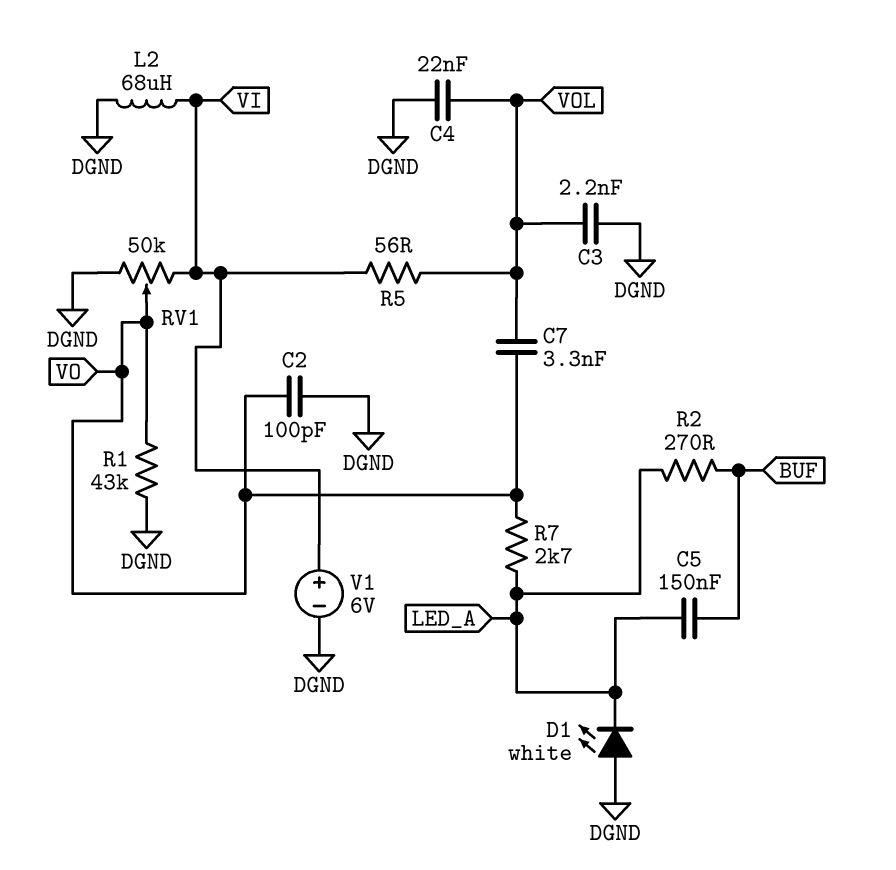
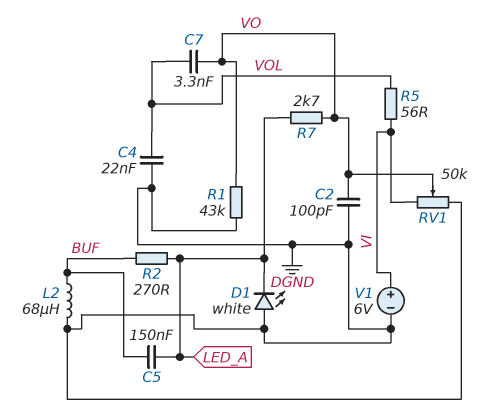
C3: 2.2nF (DGND, VOL) -> none
L2: 68uH (DGND, VI) -> 68uH (BUF, DGND)

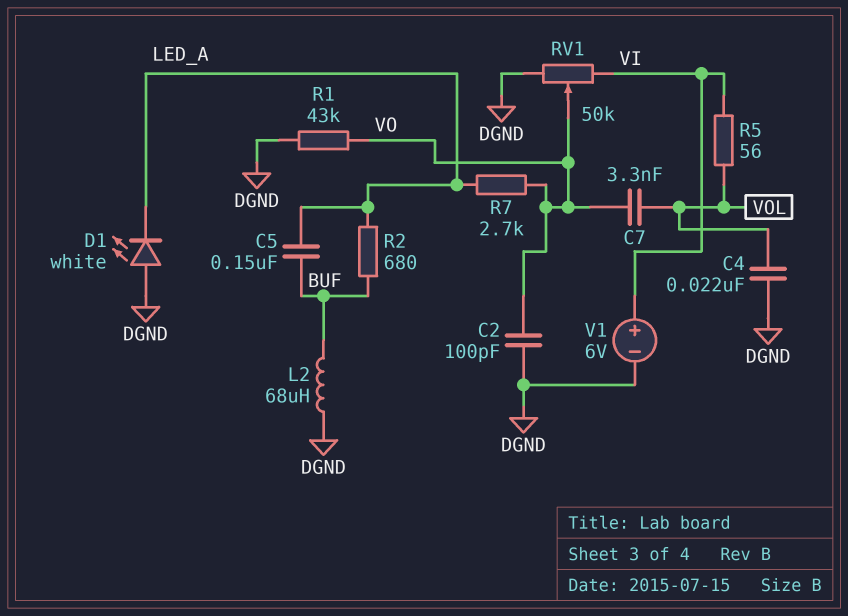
R2: 270 (BUF, LED_A) -> 680 (BUF, LED_A)

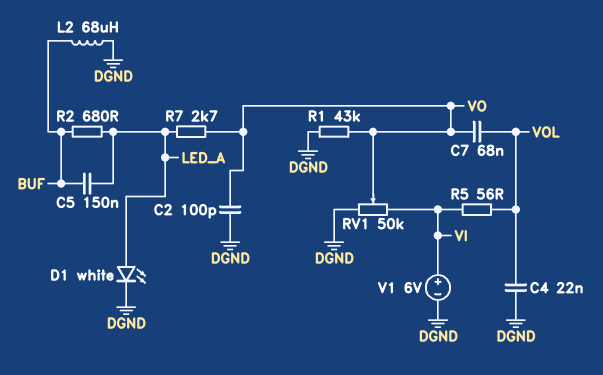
C7: 3.3nF (VO, VOL) -> 68nF (VO, VOL)
D1: LED white (A DGND, K LED_A) -> LED white (A LED_A, K DGND)

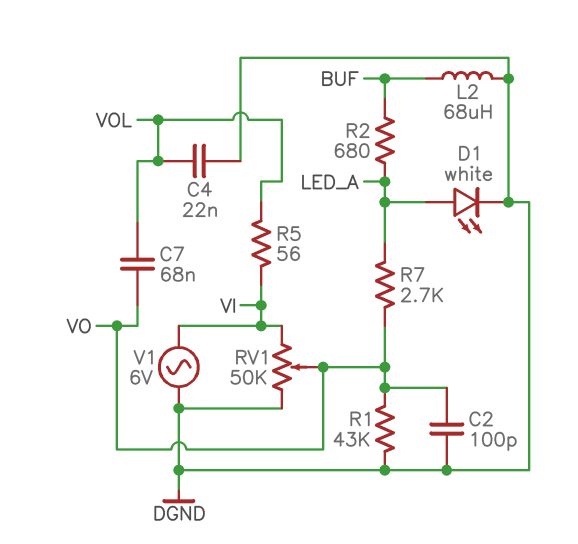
C5: 150nF (BUF, LED_A) -> none
V1: 6V (plus VI, minus DGND) -> AC 6V (DGND, VI)

